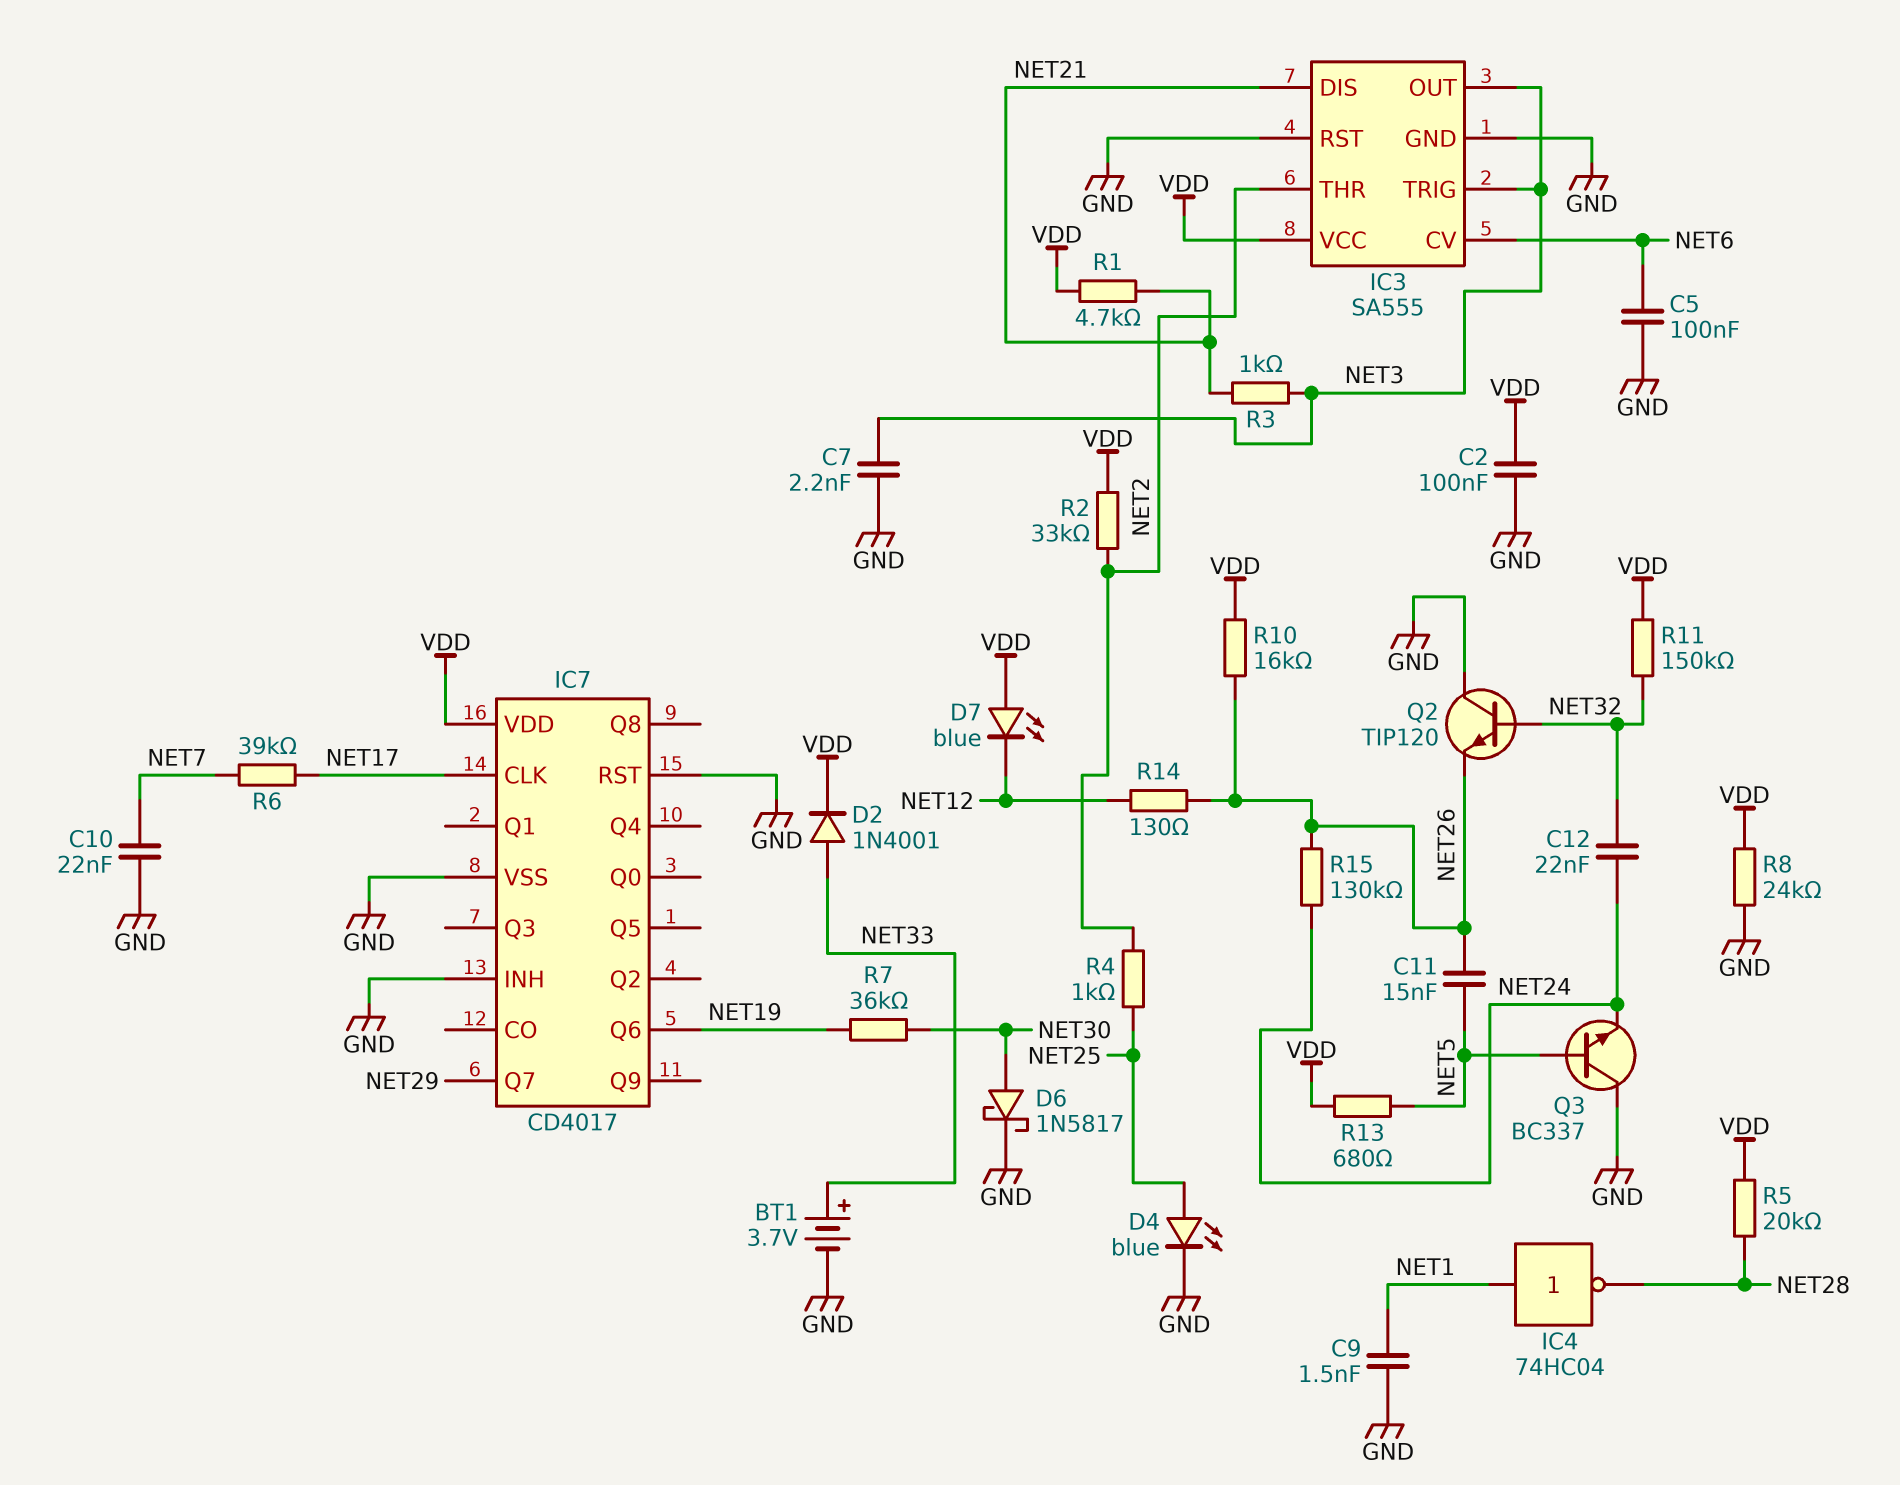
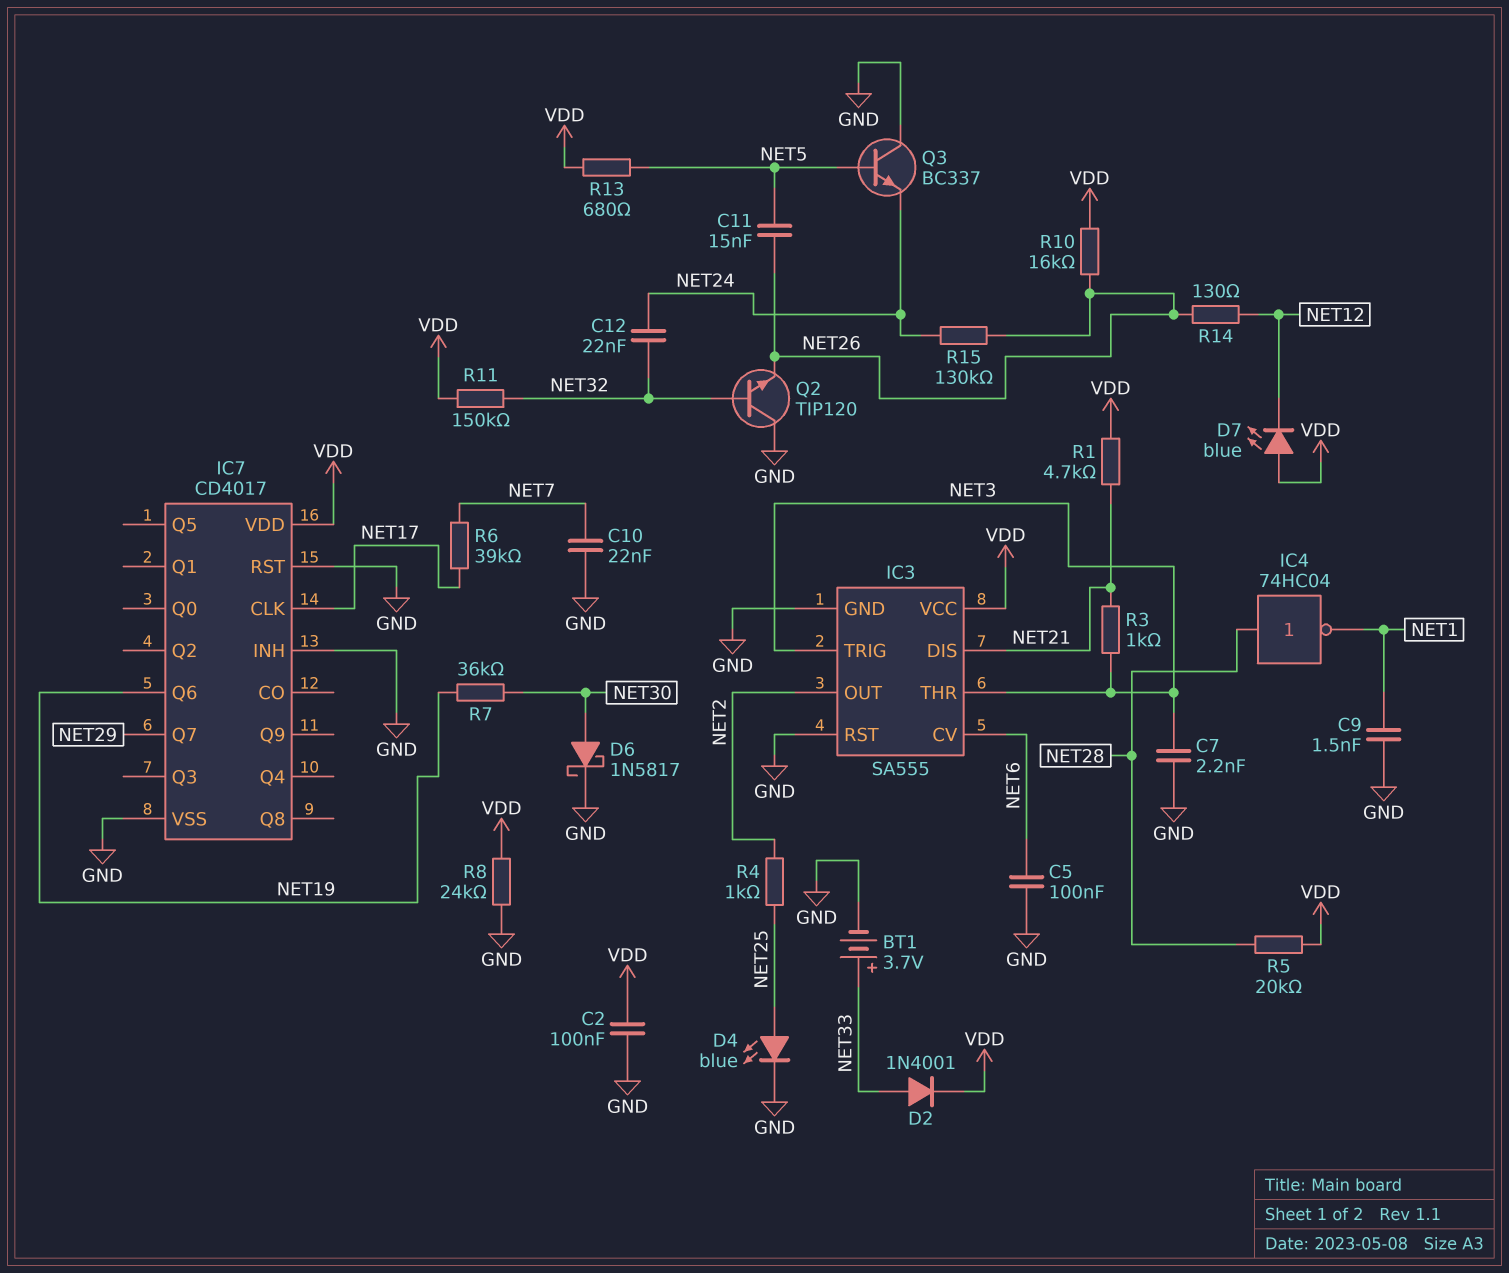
IC3 pin OUT: NET3 -> NET2
IC3 pin THR: NET2 -> NET3
IC4: NOT 74HC04 (in NET1, out NET28) -> NOT 74HC04 (in NET28, out NET1)
R2: 33k (NET2, VDD) -> none

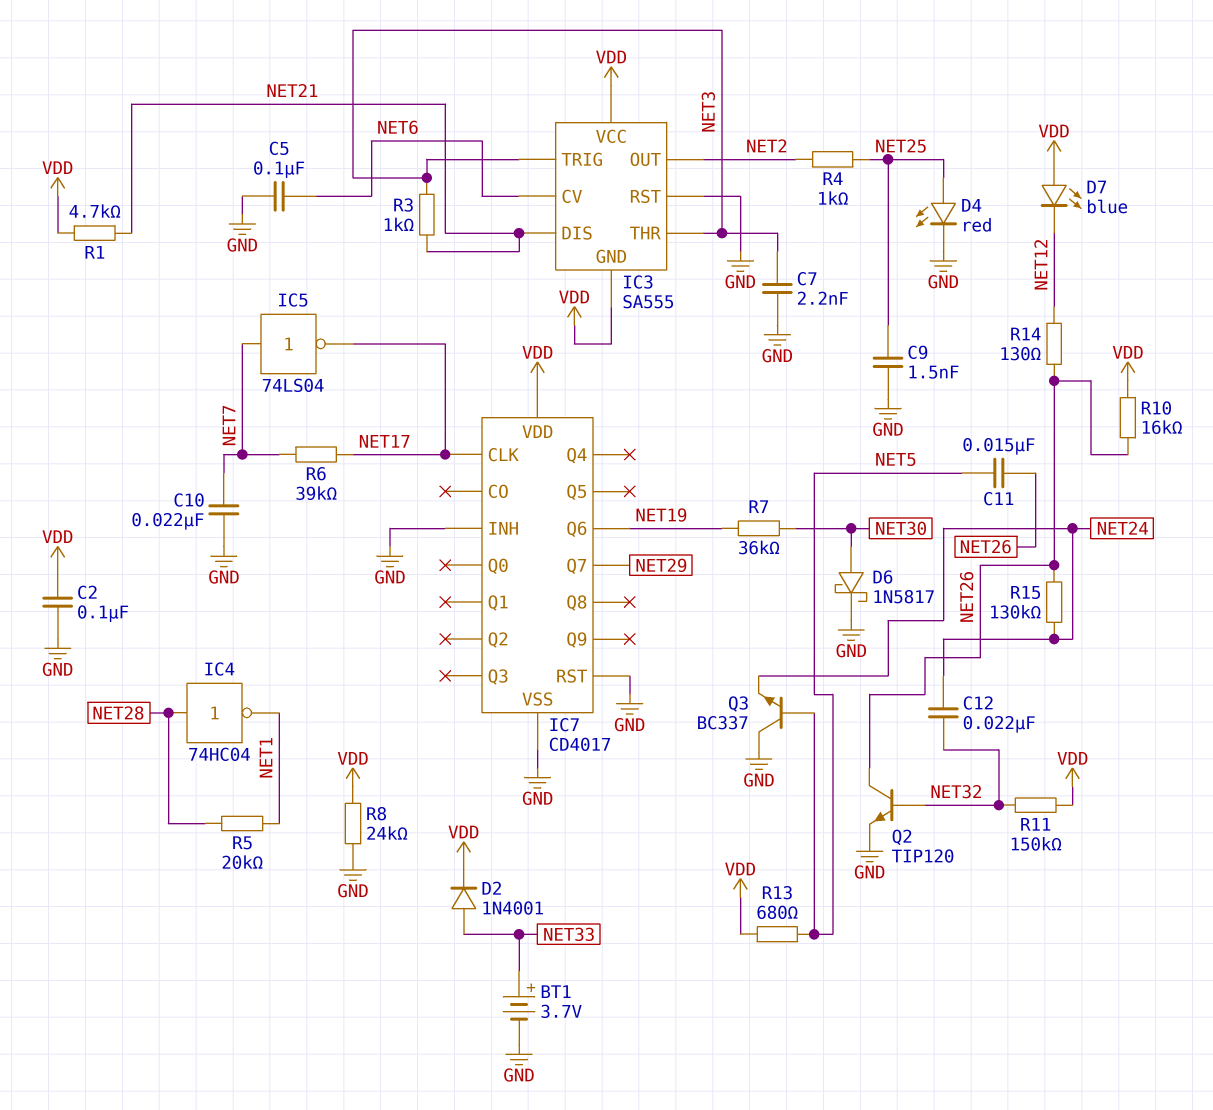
C9: 1.5nF (GND, NET1) -> 1.5nF (GND, NET25)
D4: LED blue (A NET25, K GND) -> LED red (A NET25, K GND)
IC3 pin GND: GND -> VDD
IC5: none -> NOT 74LS04 (in NET7, out NET17)
Q2: NPN TIP120 (B NET32, C GND, E NET26) -> NPN TIP120 (B NET32, C NET26, E GND)
R5: 20k (NET28, VDD) -> 20k (NET1, NET28)

